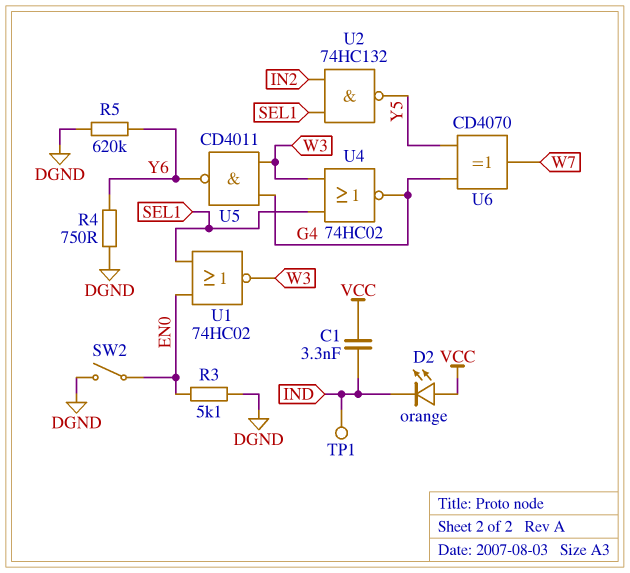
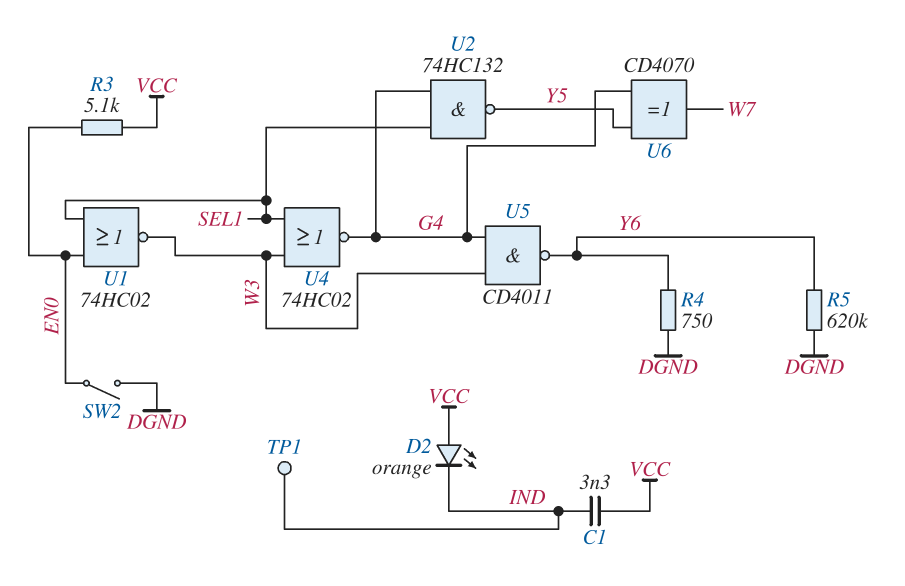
R3: 5.1k (DGND, EN0) -> 5.1k (EN0, VCC)
U2: NAND 74HC132 (in IN2, in SEL1, out Y5) -> NAND 74HC132 (in G4, in SEL1, out Y5)

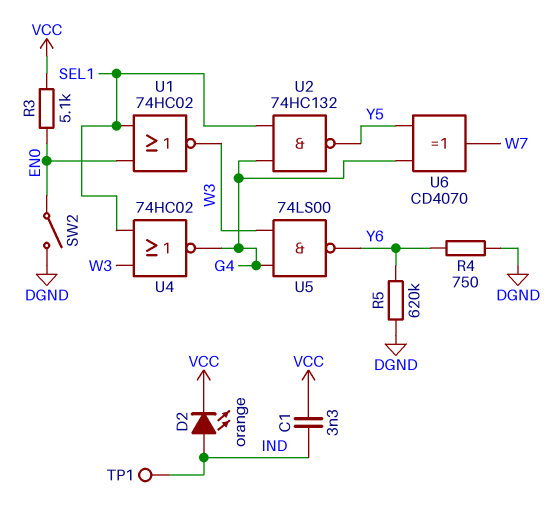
D2: LED orange (A VCC, K IND) -> LED orange (A IND, K VCC)
U5: NAND CD4011 (in G4, in W3, out Y6) -> NAND 74LS00 (in G4, in W3, out Y6)

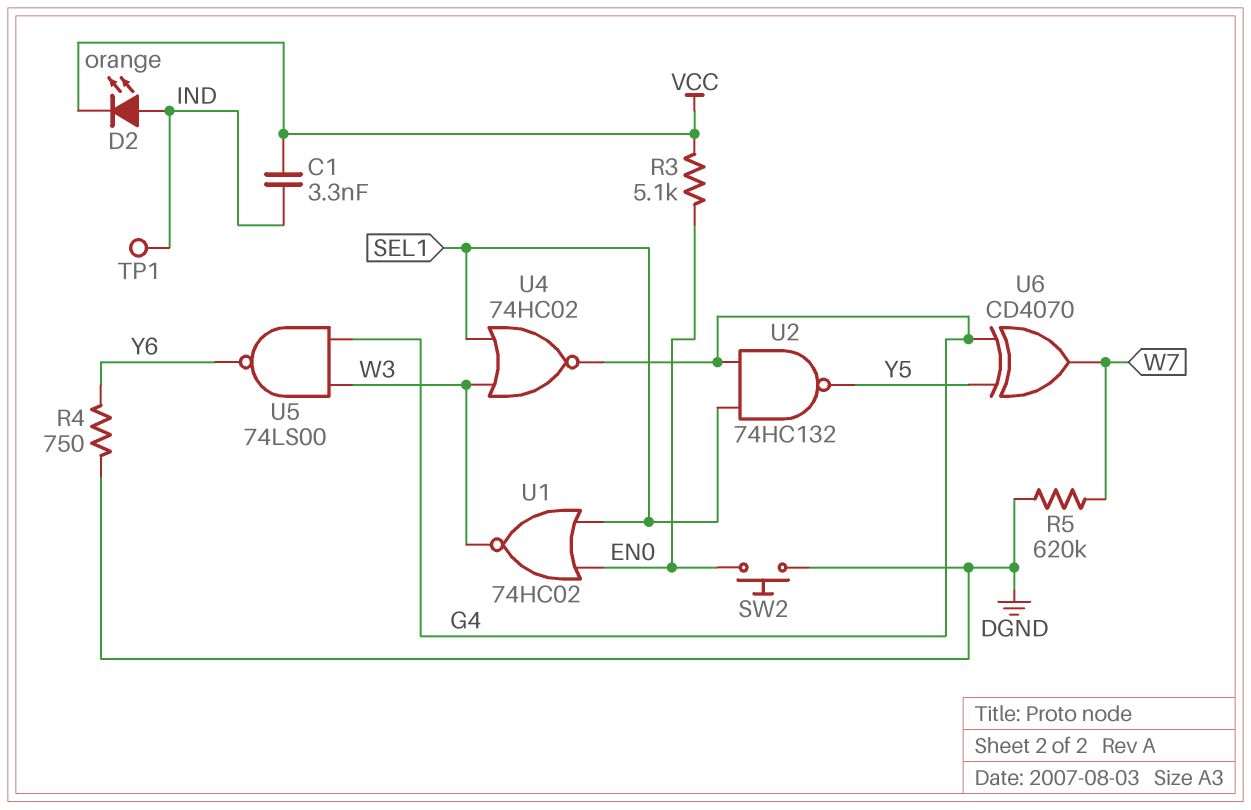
R5: 620k (DGND, Y6) -> 620k (DGND, W7)
SW2: switch (DGND, EN0) -> button (DGND, EN0)

